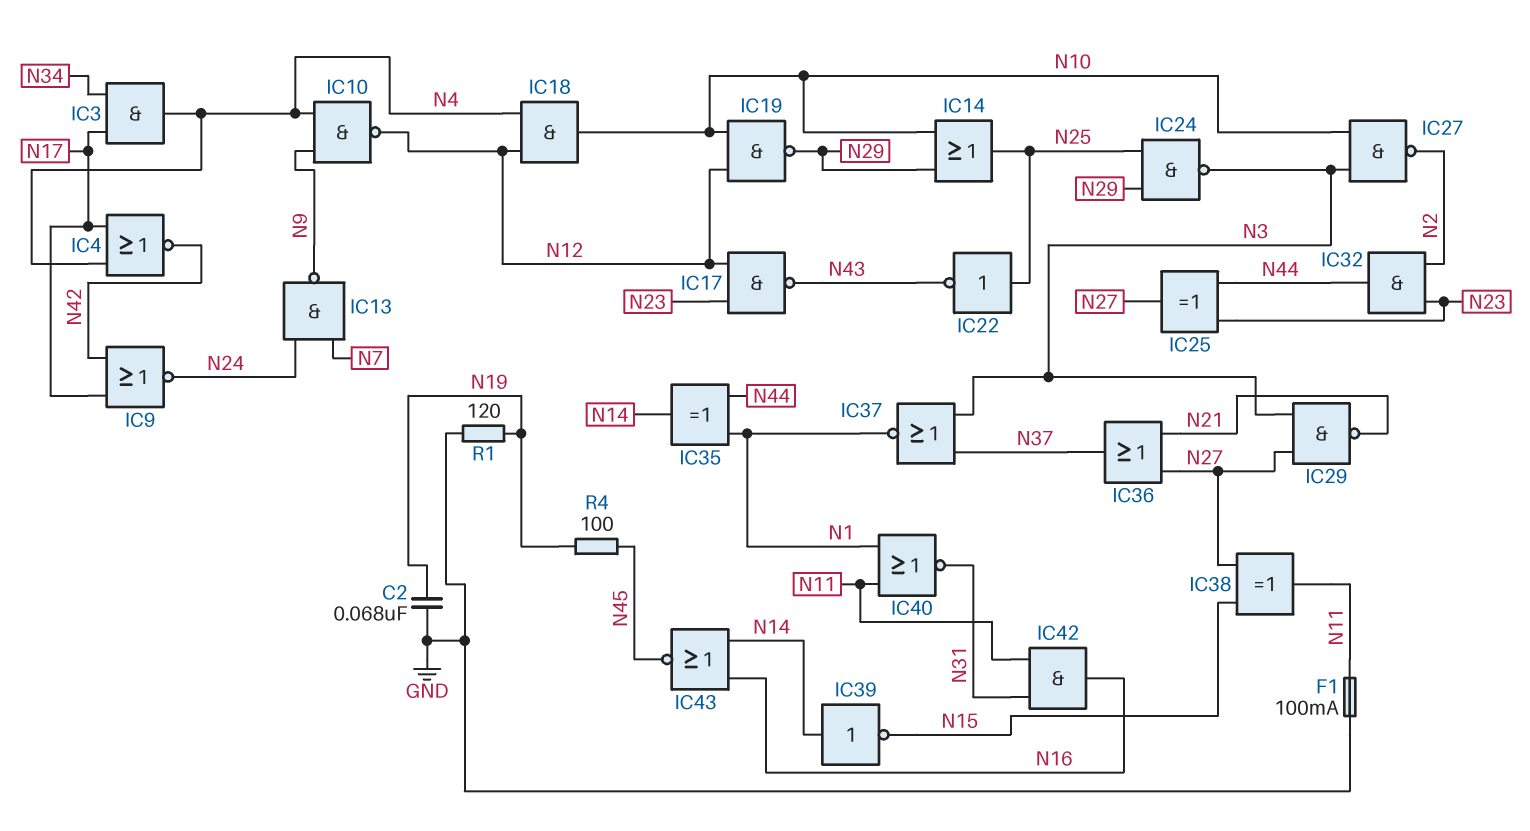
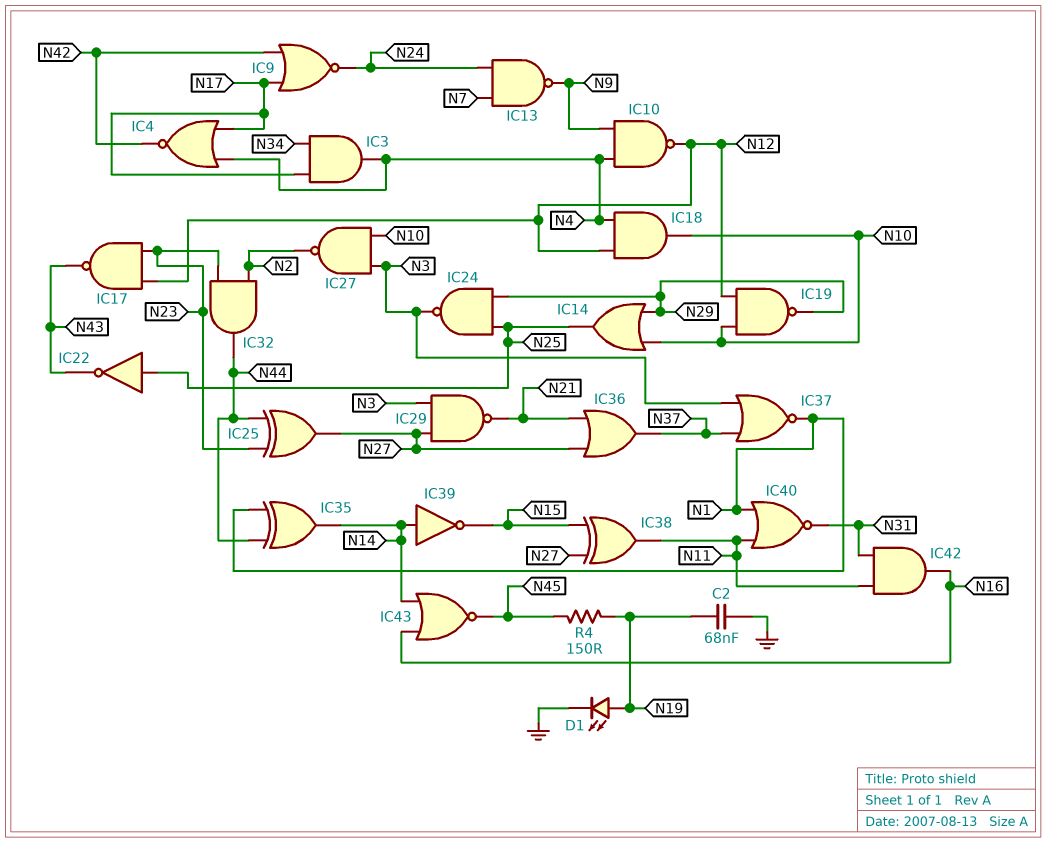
D1: none -> LED (A N19, K GND)
F1: 100mA (GND, N11) -> none
R1: 120 (GND, N19) -> none
R4: 100 (N19, N45) -> 150 (N19, N45)

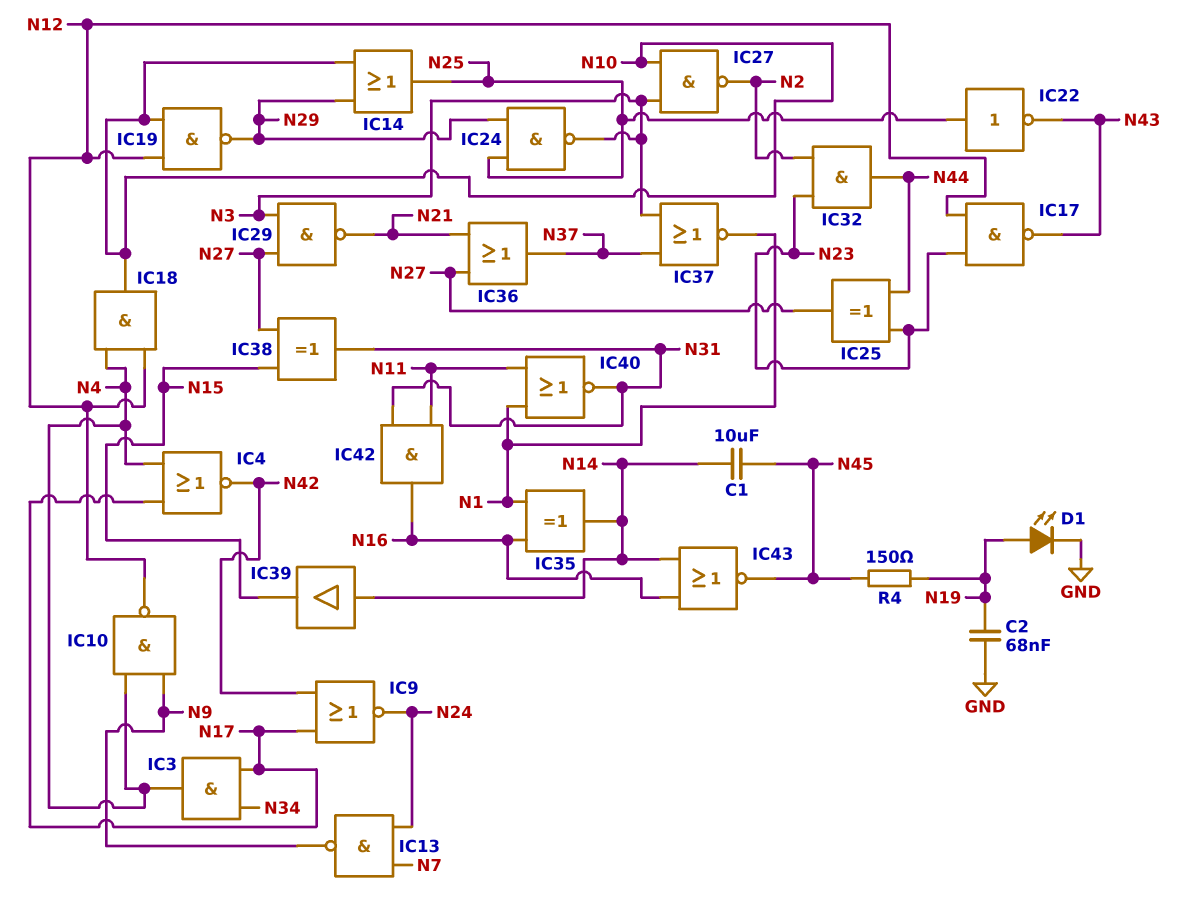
C1: none -> 10uF (N14, N45)
IC35: XOR (in N1, in N44, out N14) -> XOR (in N1, in N16, out N14)
IC38: XOR (in N15, in N27, out N11) -> XOR (in N15, in N27, out N31)
IC39: NOT (in N14, out N15) -> buffer (in N14, out N15)

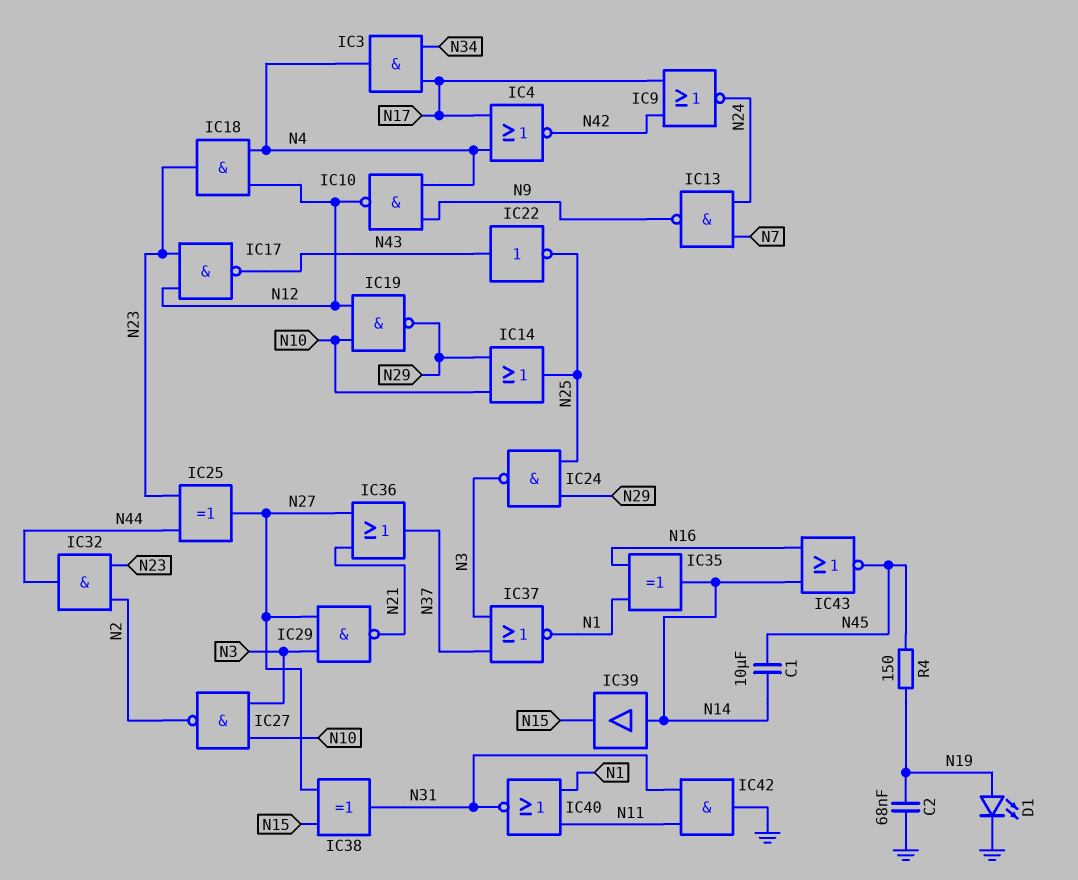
IC18: AND (in N4, in N12, out N10) -> AND (in N4, in N12, out N23)
IC22: NOT (in N25, out N43) -> NOT (in N43, out N25)
IC42: AND (in N11, in N31, out N16) -> AND (in N11, in N31, out GND)

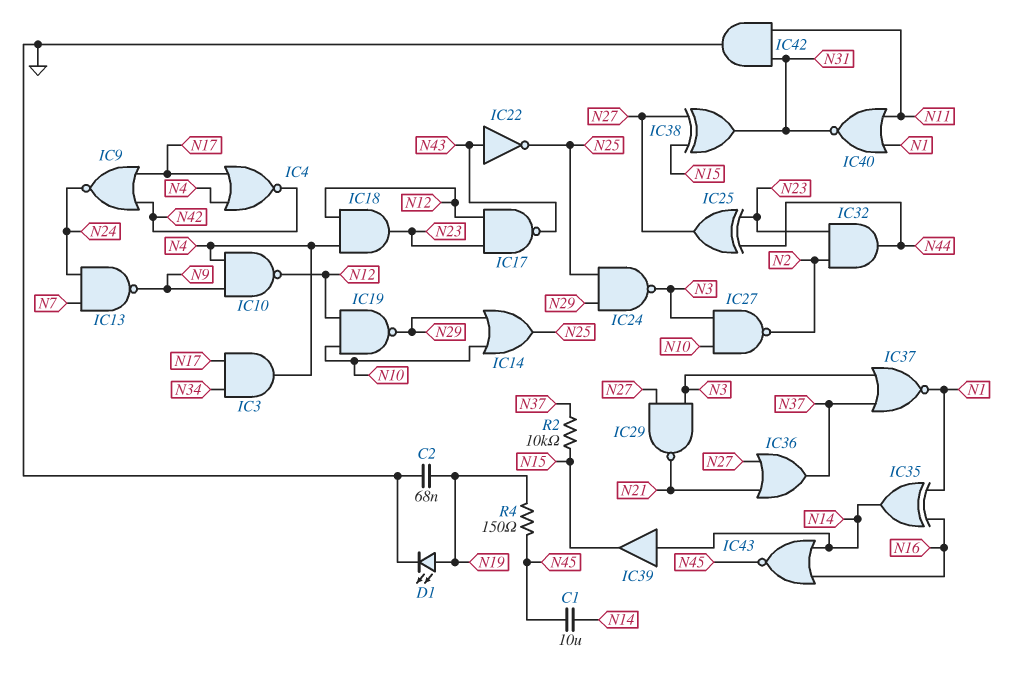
R2: none -> 10k (N15, N37)

